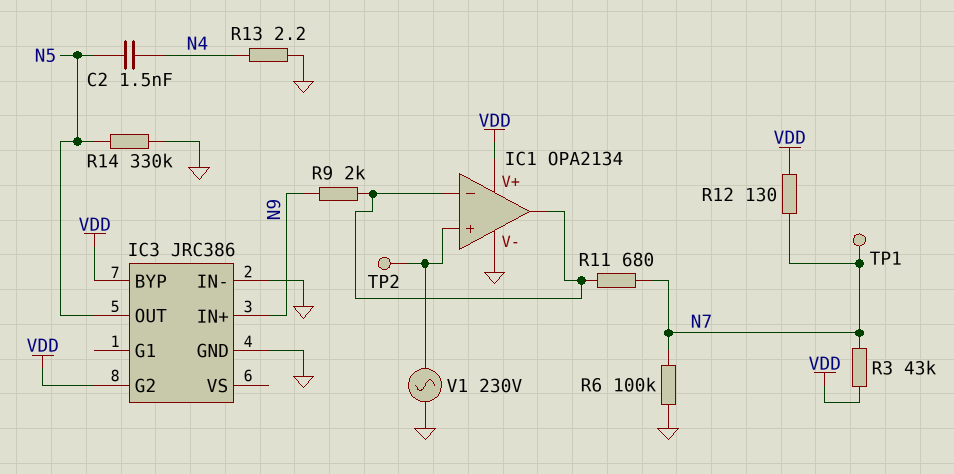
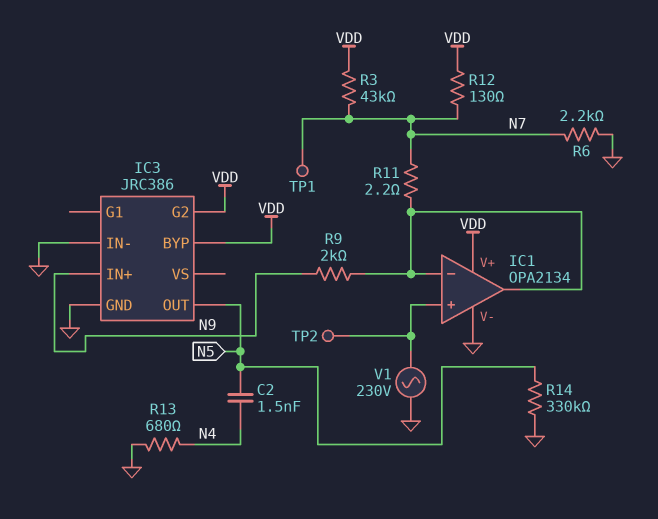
R6: 100k (GND, N7) -> 2.2k (GND, N7)
R11: 680 (IC1/in-, N7) -> 2.2 (IC1/in-, N7)
R13: 2.2 (GND, N4) -> 680 (GND, N4)

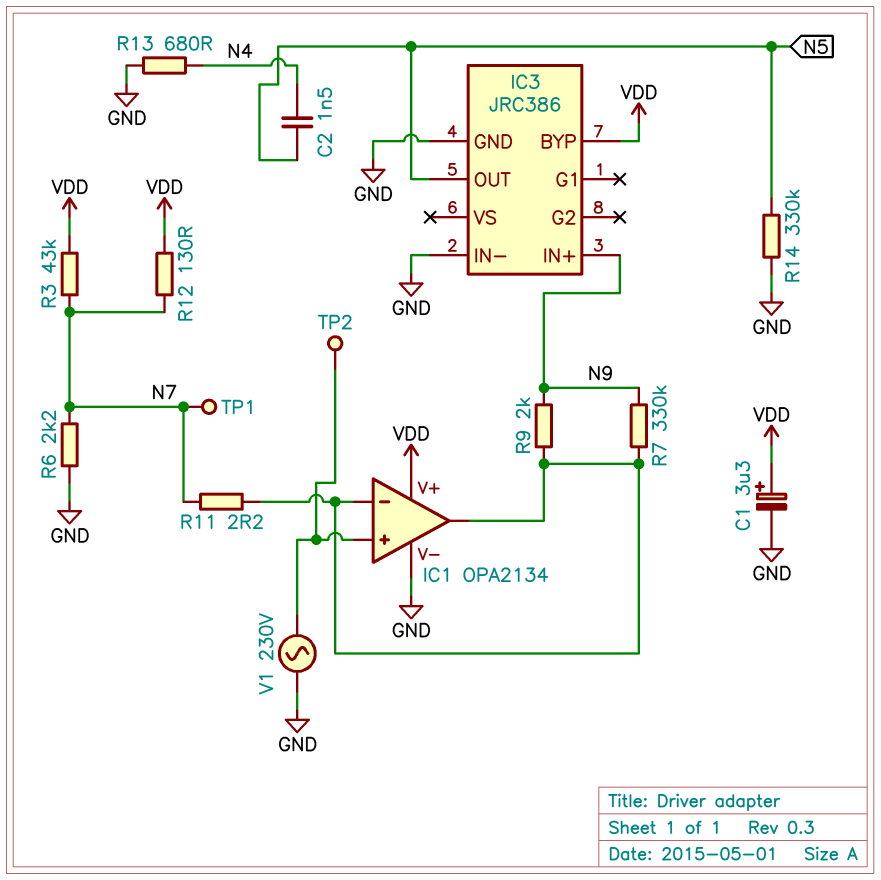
C1: none -> 3.3uF (plus VDD, minus GND)
IC3 pin G2: VDD -> none
R7: none -> 330k (IC1/in-, N9)

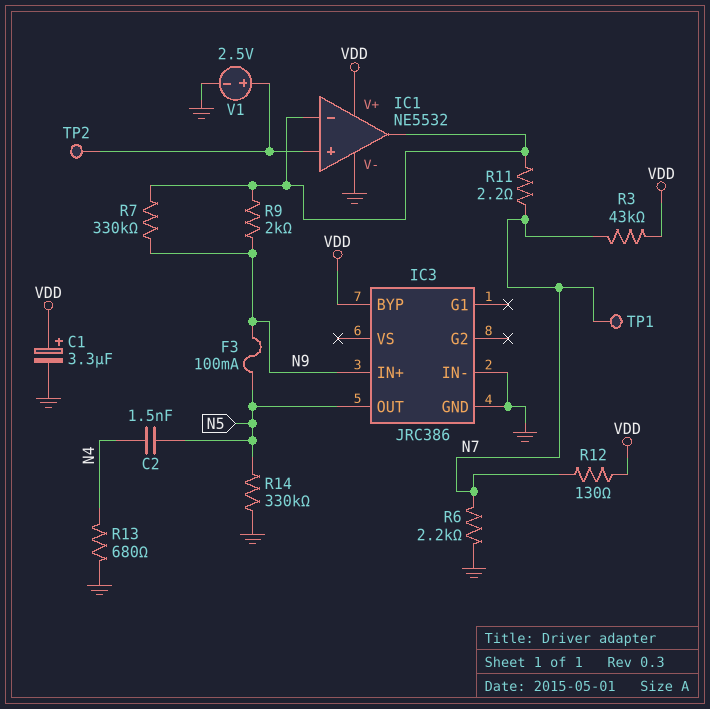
F3: none -> 100mA (N5, N9)
IC1: OPA2134 -> NE5532
V1: AC 230V (GND, IC1/in+) -> 2.5V (plus IC1/in+, minus GND)

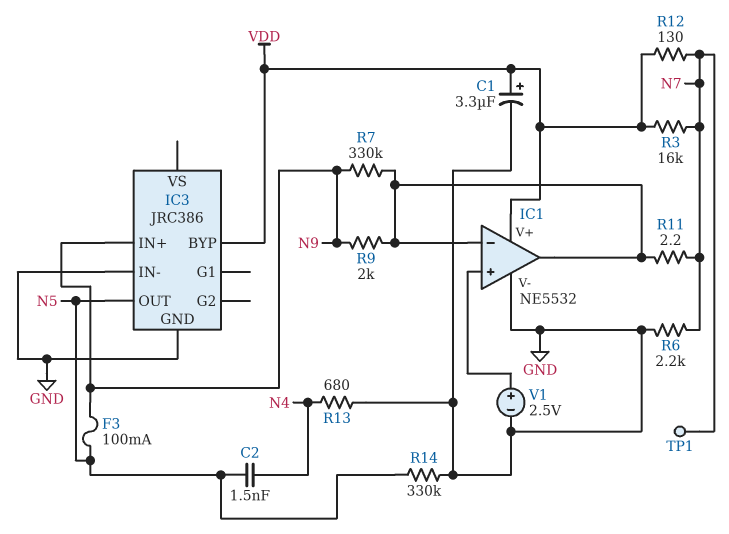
R3: 43k (N7, VDD) -> 16k (N7, VDD)
TP2: test point (IC1/in+) -> none

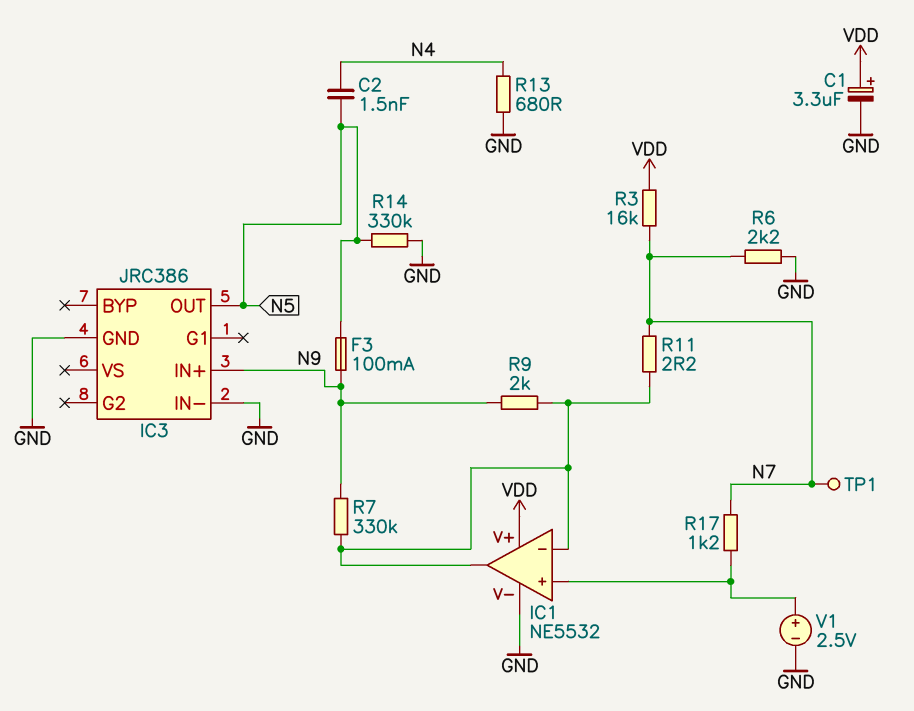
IC3 pin BYP: VDD -> none
R12: 130 (N7, VDD) -> none
R17: none -> 1.2k (IC1/in+, N7)

